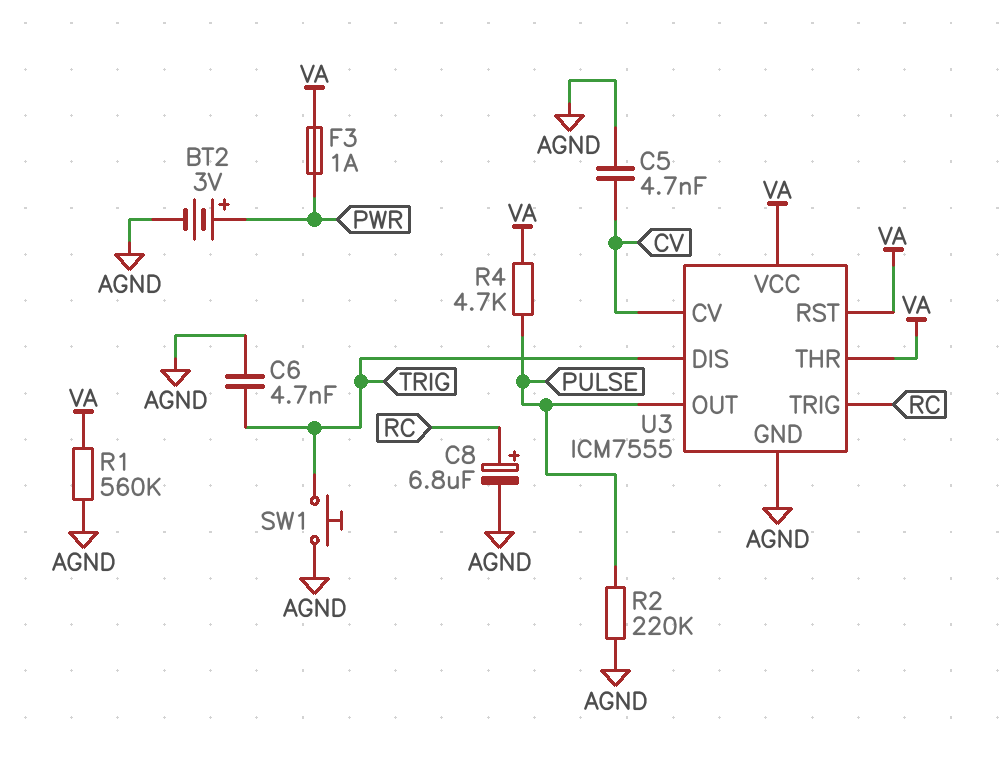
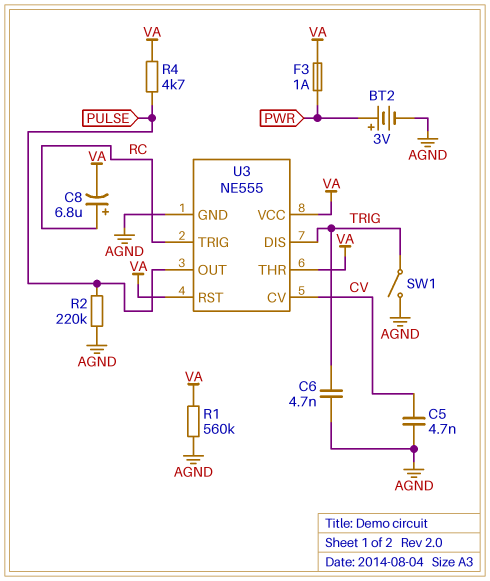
C8: 6.8uF (plus RC, minus AGND) -> 6.8uF (plus RC, minus VA)
SW1: button (AGND, TRIG) -> switch (AGND, TRIG)
U3: ICM7555 -> NE555

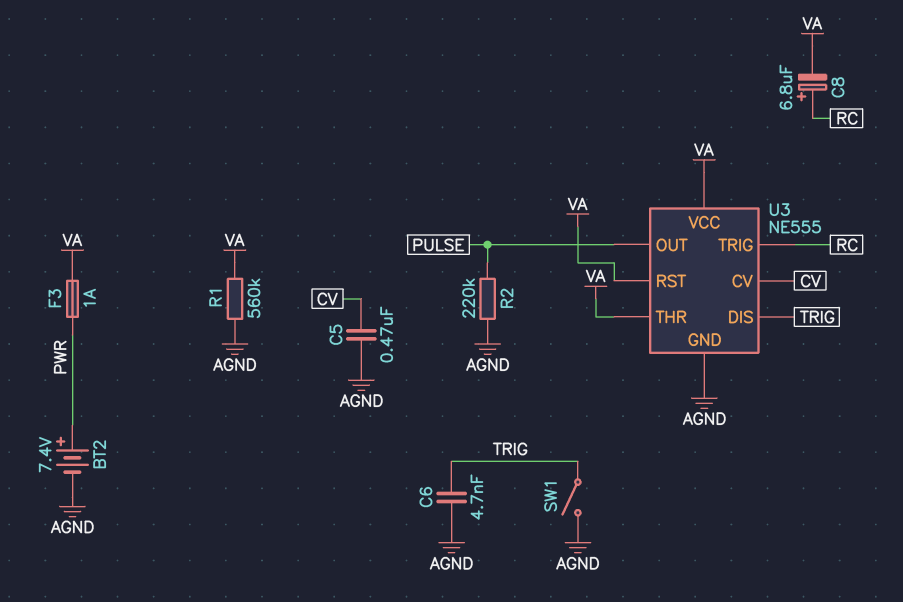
BT2: 3V (plus PWR, minus AGND) -> 7.4V (plus PWR, minus AGND)
C5: 4.7nF (AGND, CV) -> 470nF (AGND, CV)
R4: 4.7k (PULSE, VA) -> none

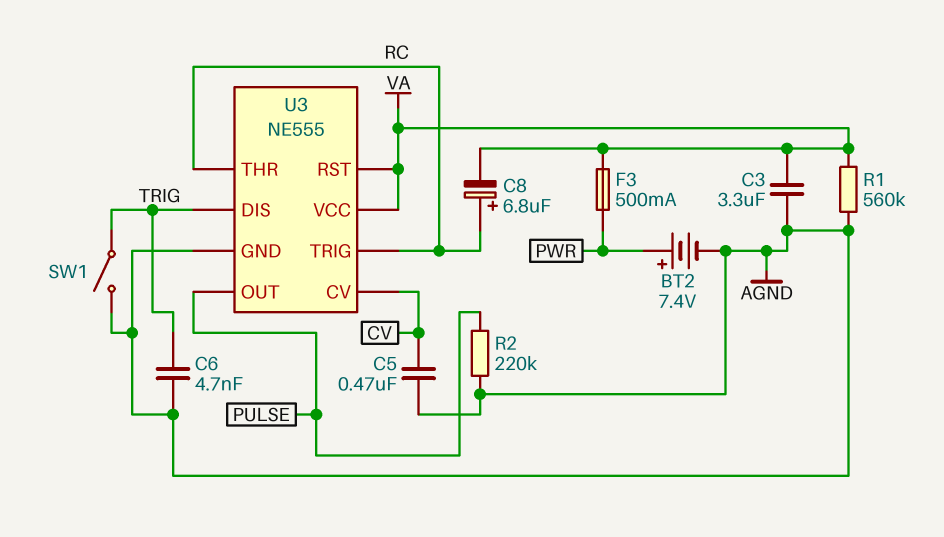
C3: none -> 3.3uF (AGND, VA)
F3: 1A (PWR, VA) -> 500mA (PWR, VA)
U3 pin THR: VA -> RC

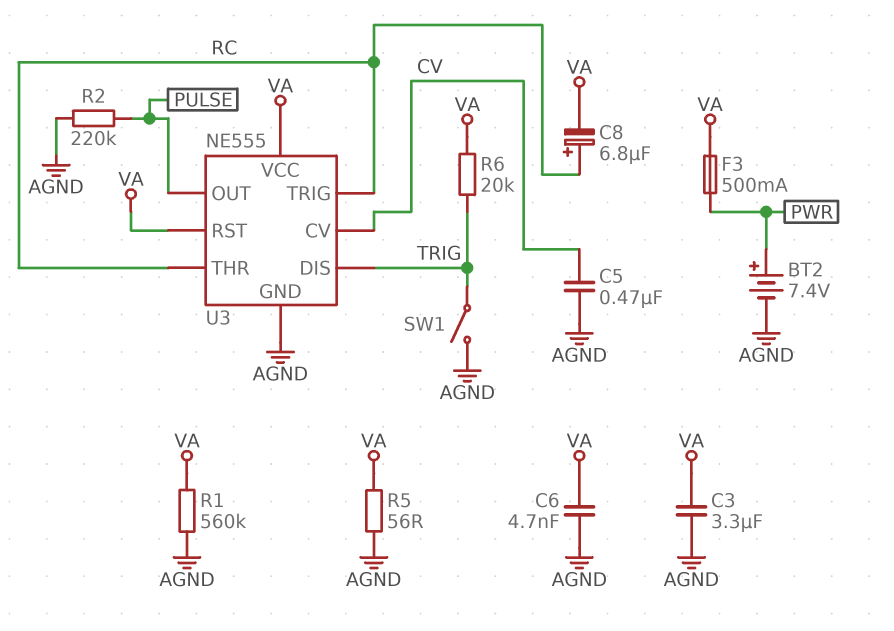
C6: 4.7nF (AGND, TRIG) -> 4.7nF (AGND, VA)
R5: none -> 56 (AGND, VA)
R6: none -> 20k (TRIG, VA)

